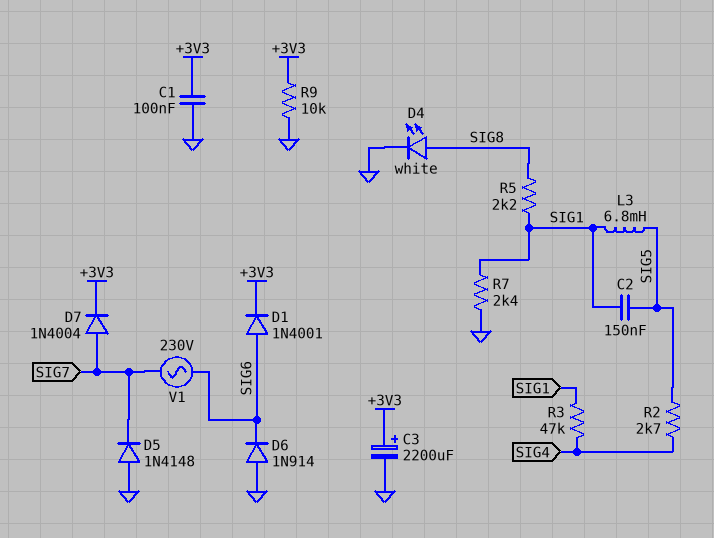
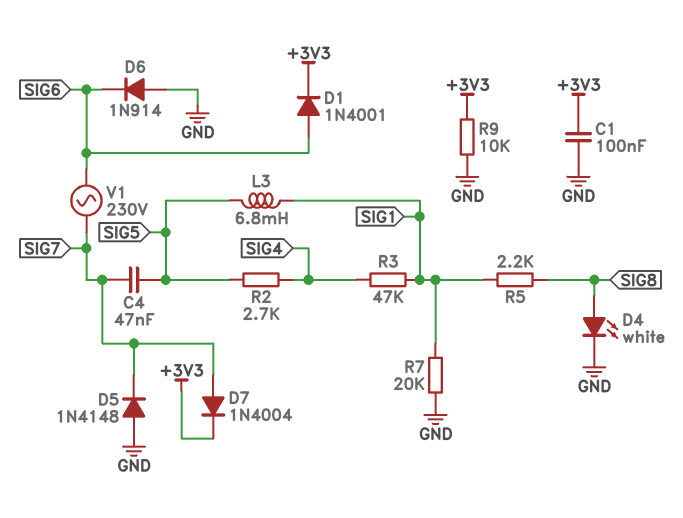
C2: 150nF (SIG1, SIG5) -> none
C3: 2200uF (plus +3V3, minus GND) -> none
C4: none -> 47nF (SIG5, SIG7)
R7: 2.4k (GND, SIG1) -> 20k (GND, SIG1)

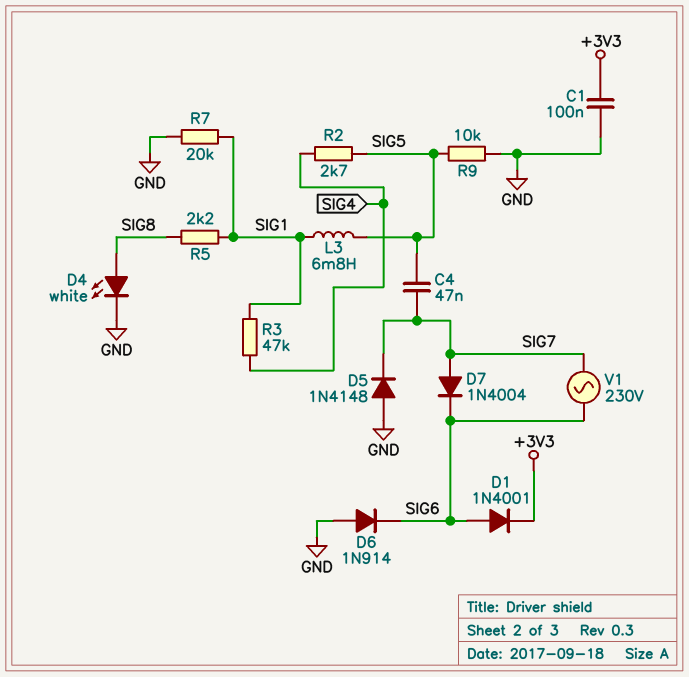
D7: diode 1N4004 (A SIG7, K +3V3) -> diode 1N4004 (A SIG7, K SIG6)
R9: 10k (+3V3, GND) -> 10k (GND, SIG5)

